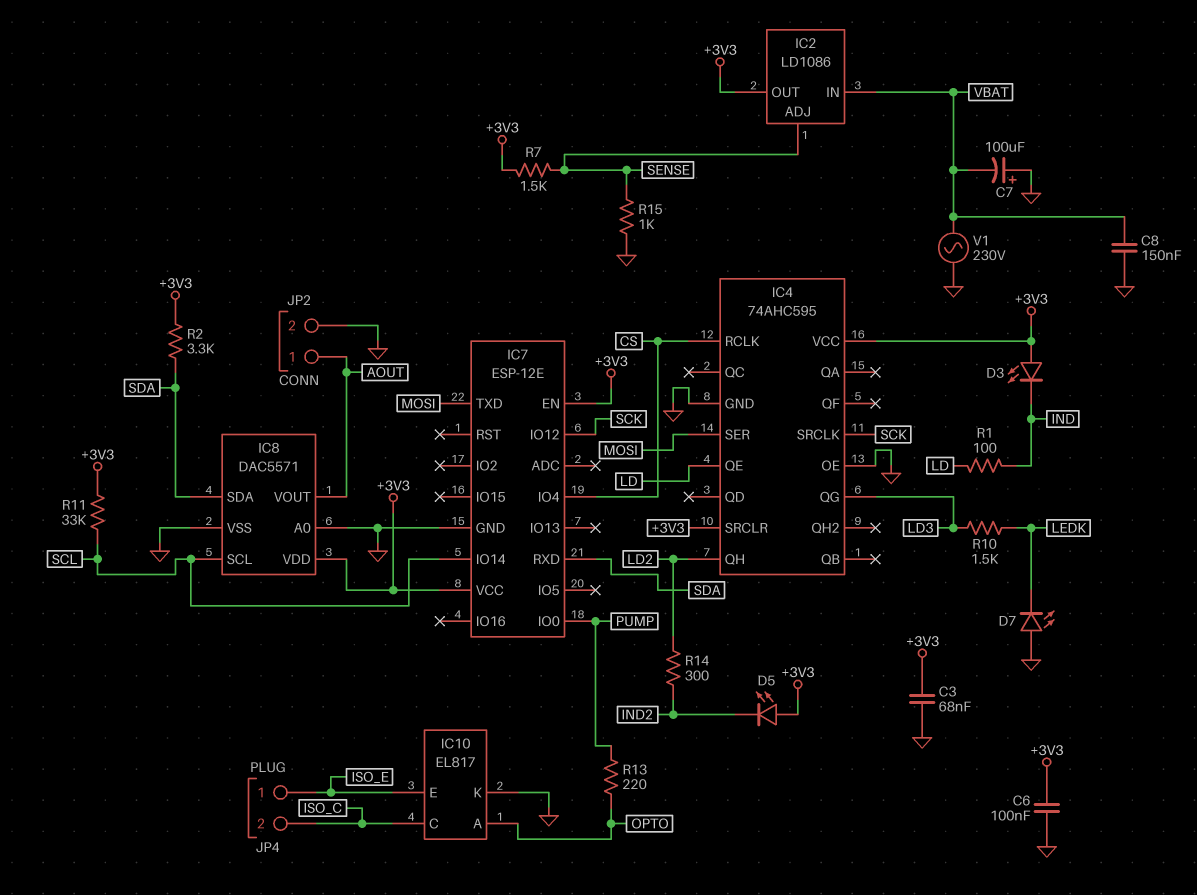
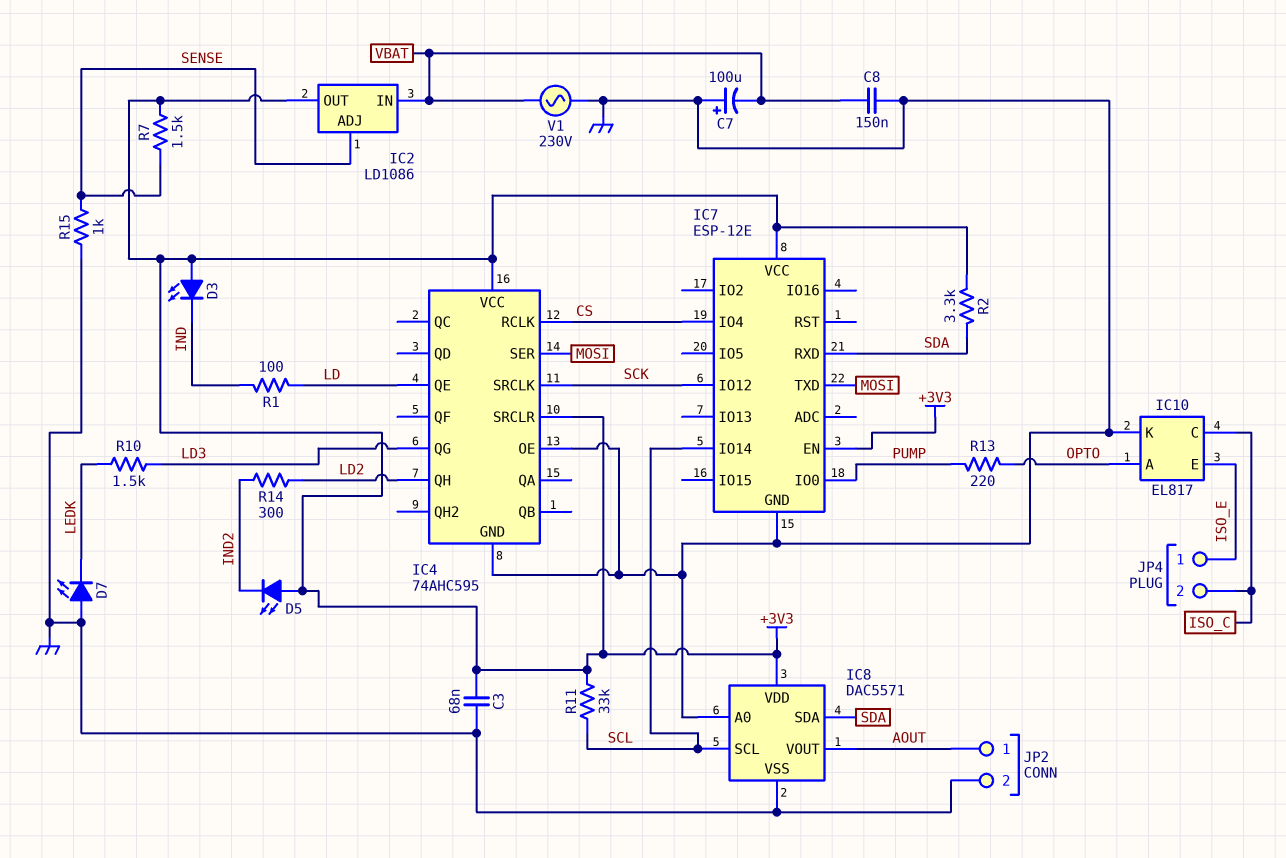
C6: 100nF (+3V3, GND) -> none

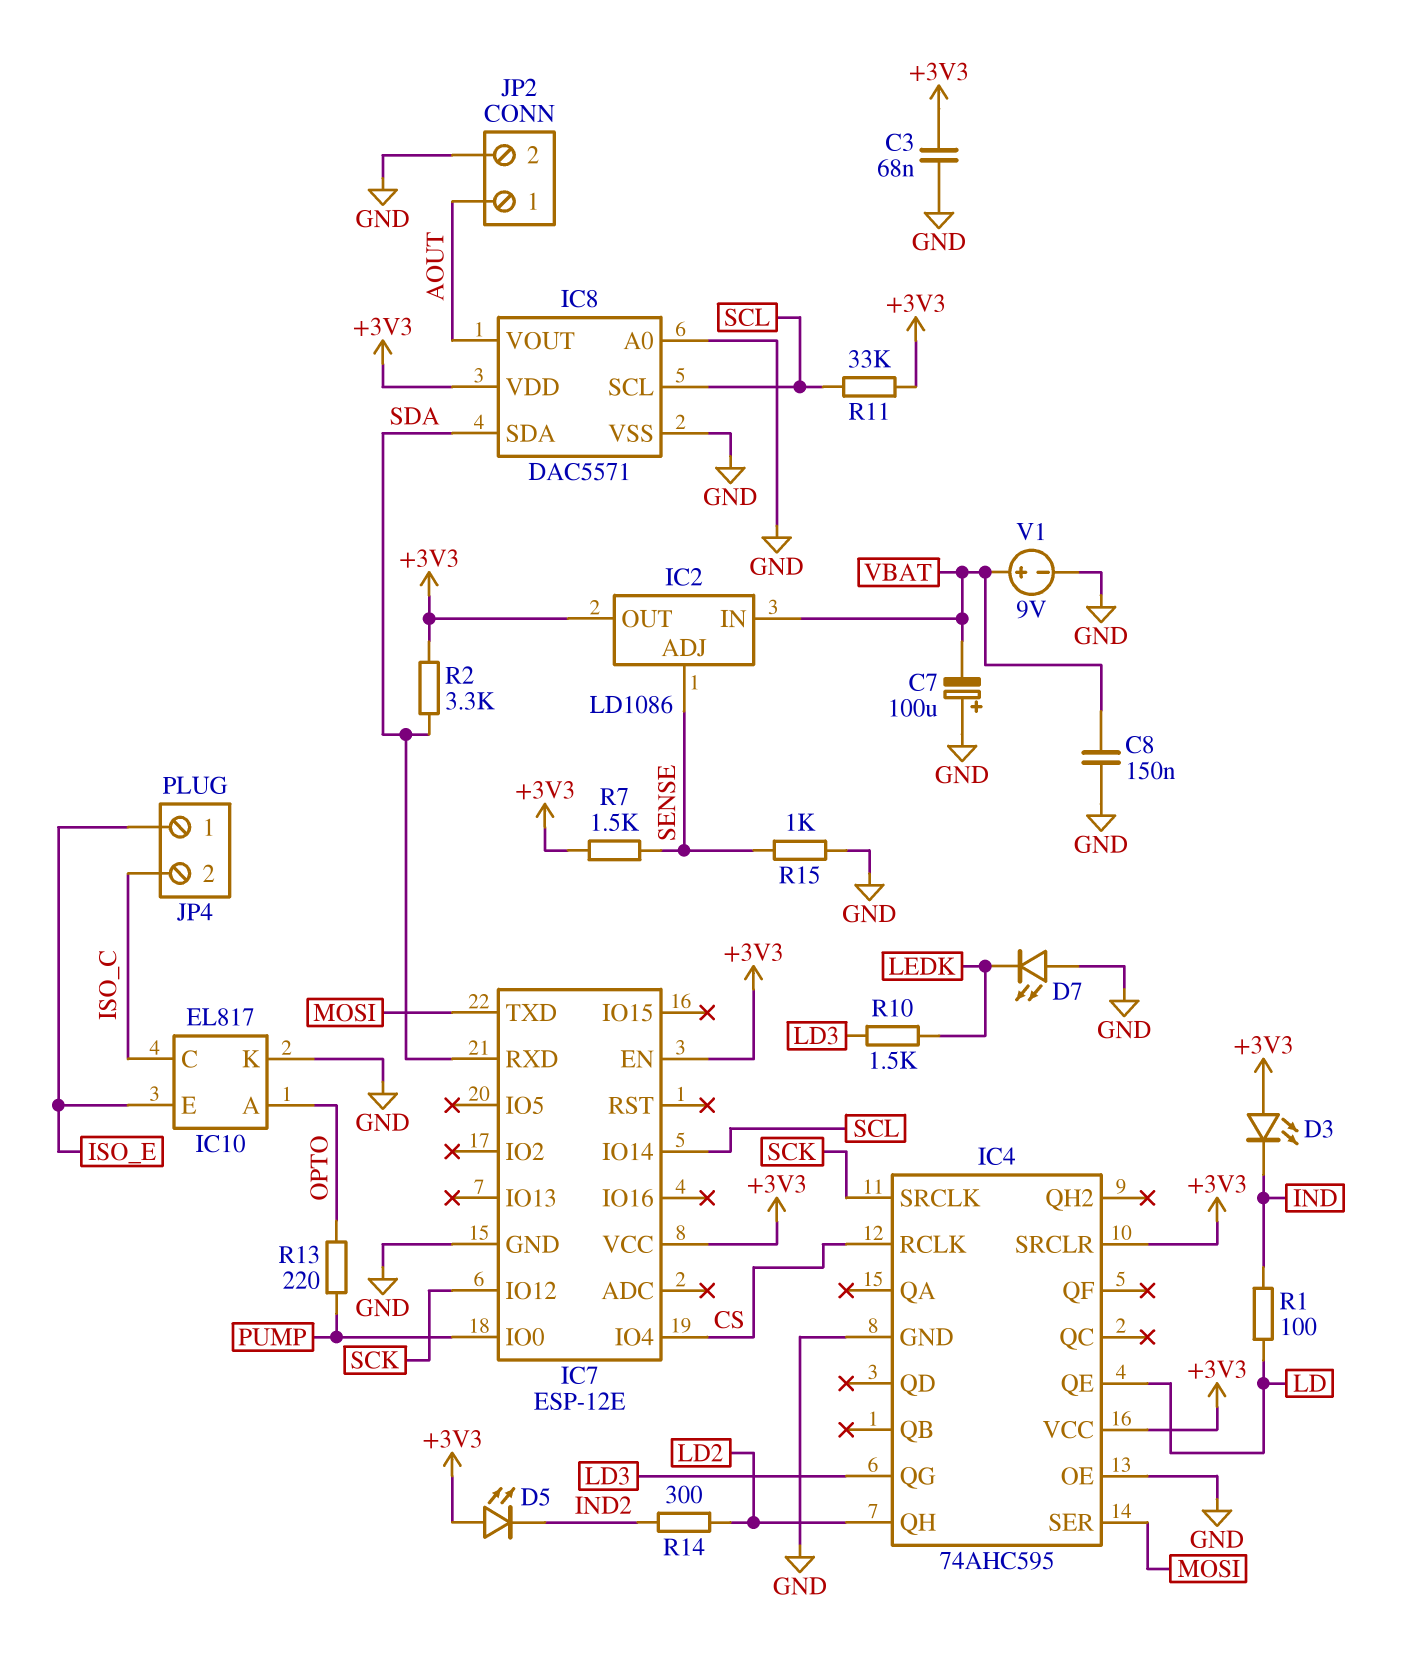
V1: AC 230V (GND, VBAT) -> 9V (plus VBAT, minus GND)

